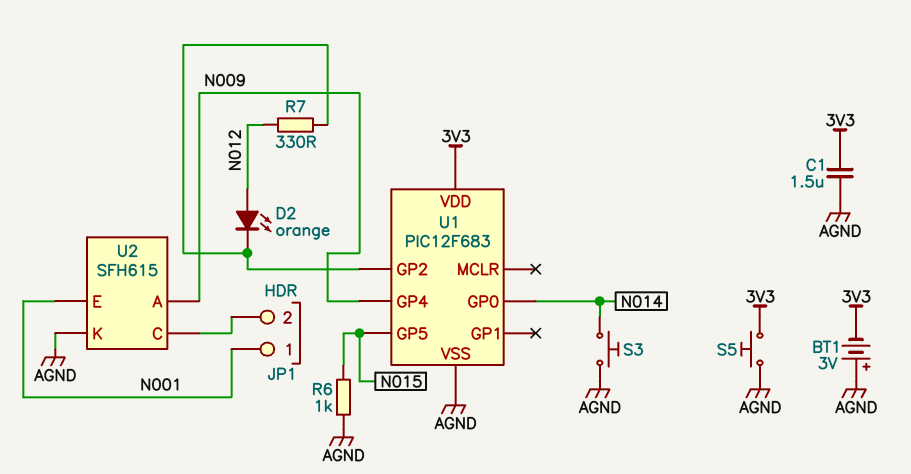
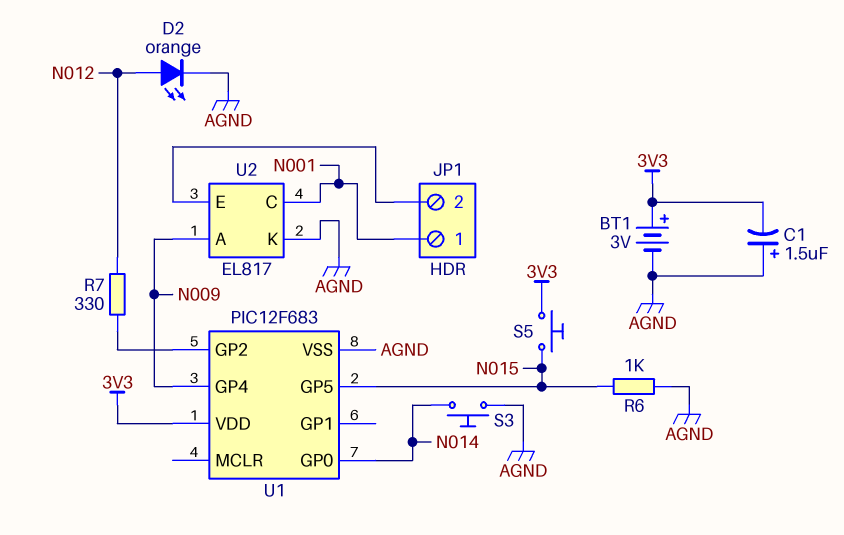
BT1: 3V (plus AGND, minus 3V3) -> 3V (plus 3V3, minus AGND)
C1: 1.5uF (3V3, AGND) -> 1.5uF (plus AGND, minus 3V3)
D2: LED orange (A N012, K U1/GP2) -> LED orange (A N012, K AGND)
S5: button (3V3, AGND) -> button (3V3, N015)
U2: SFH615 -> EL817
U2 pin C: JP1/2 -> N001
U2 pin E: N001 -> JP1/2

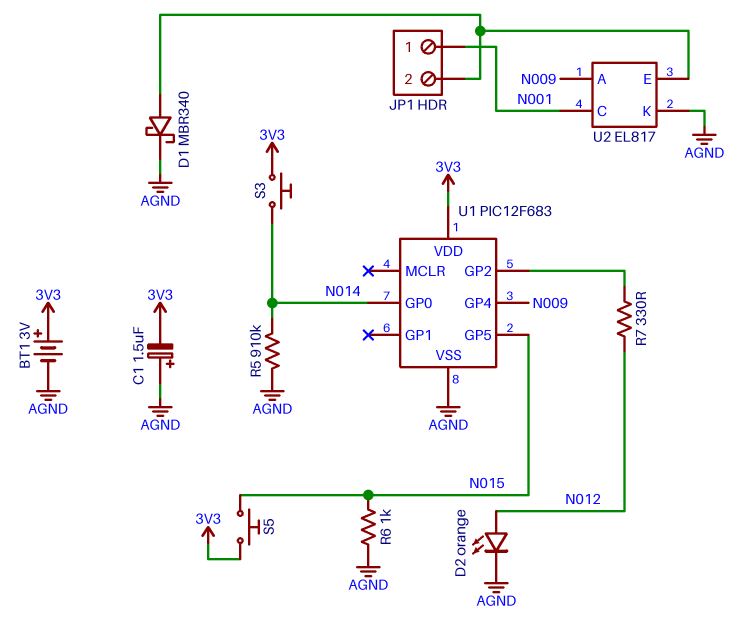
D1: none -> schottky MBR340 (A JP1/2, K AGND)
R5: none -> 910k (AGND, N014)
S3: button (AGND, N014) -> button (3V3, N014)

